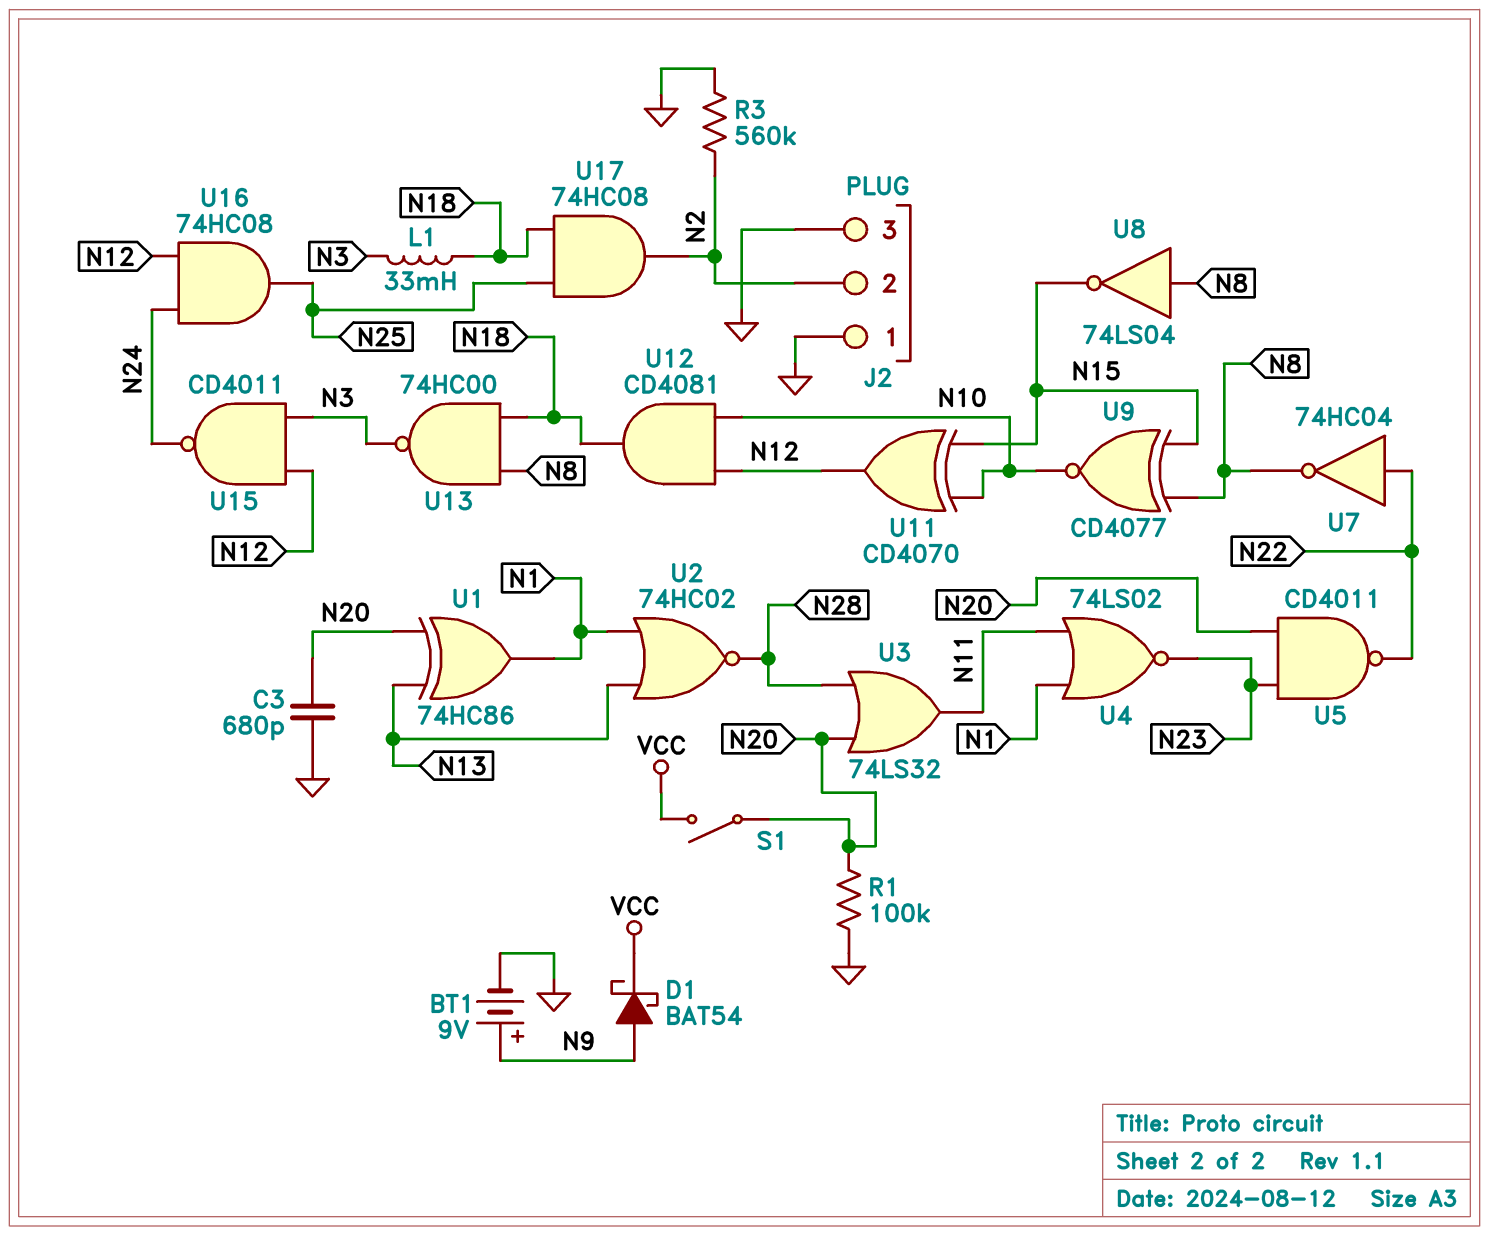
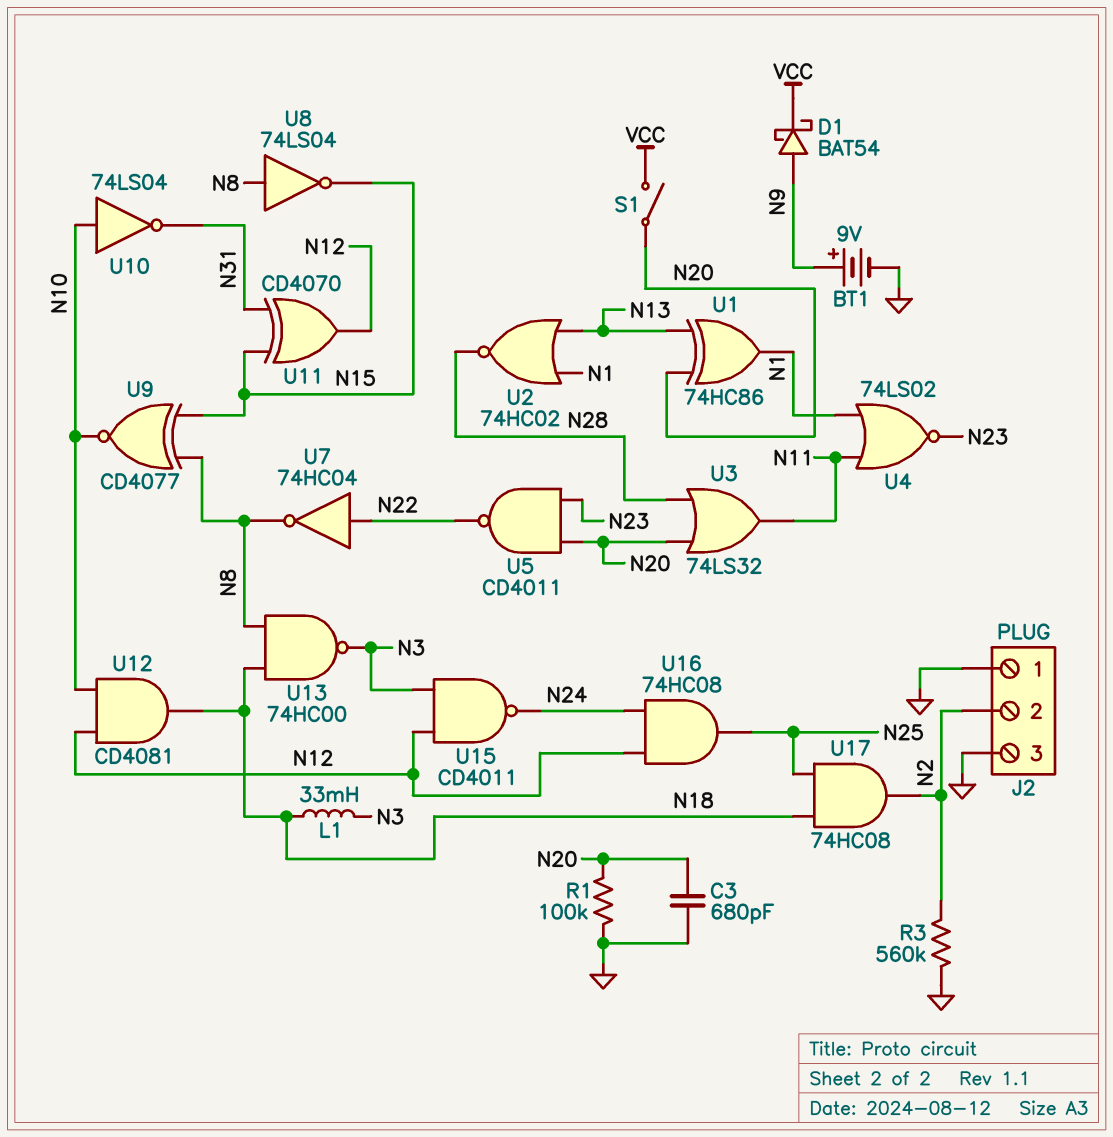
U10: none -> NOT 74LS04 (in N10, out N31)
U11: XOR CD4070 (in N10, in N15, out N12) -> XOR CD4070 (in N15, in N31, out N12)

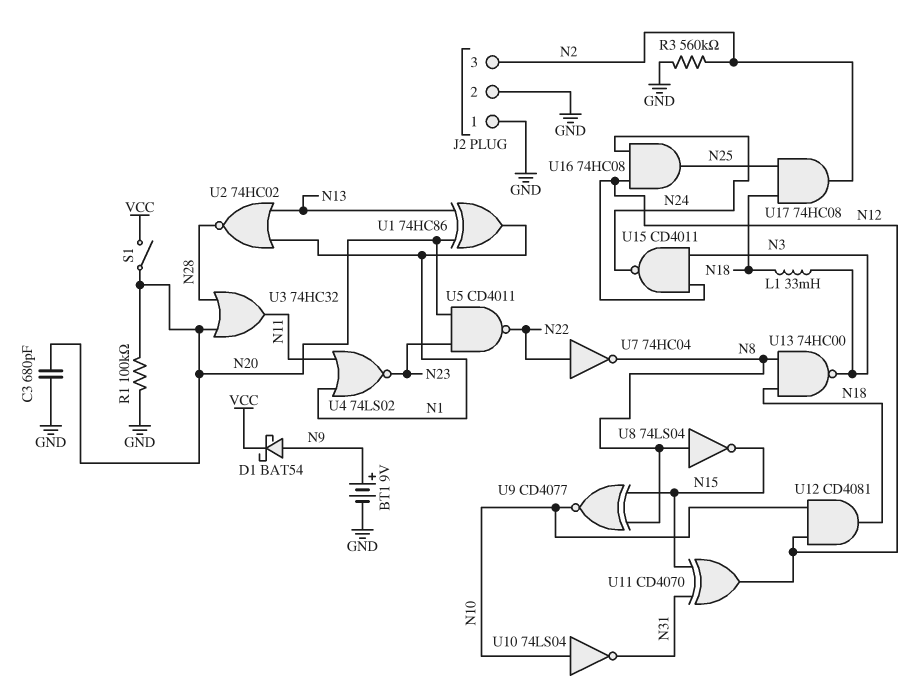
J2 pin 2: N2 -> GND
J2 pin 3: GND -> N2
U3: OR 74LS32 (in N20, in N28, out N11) -> OR 74HC32 (in N20, in N28, out N11)

